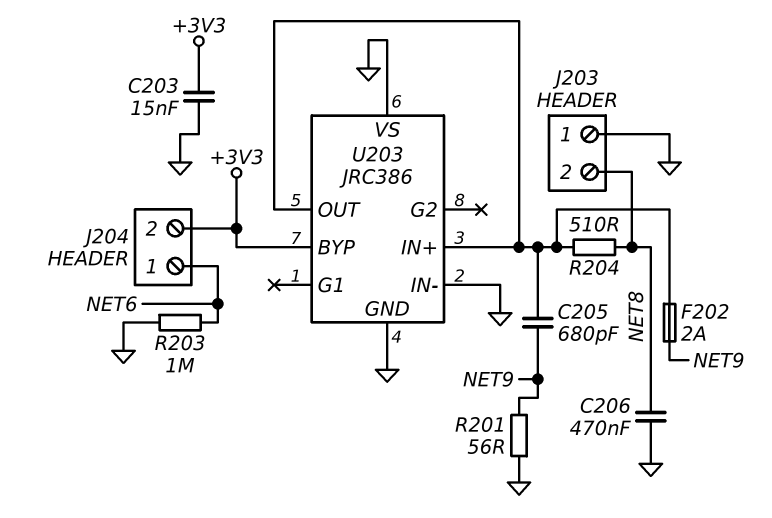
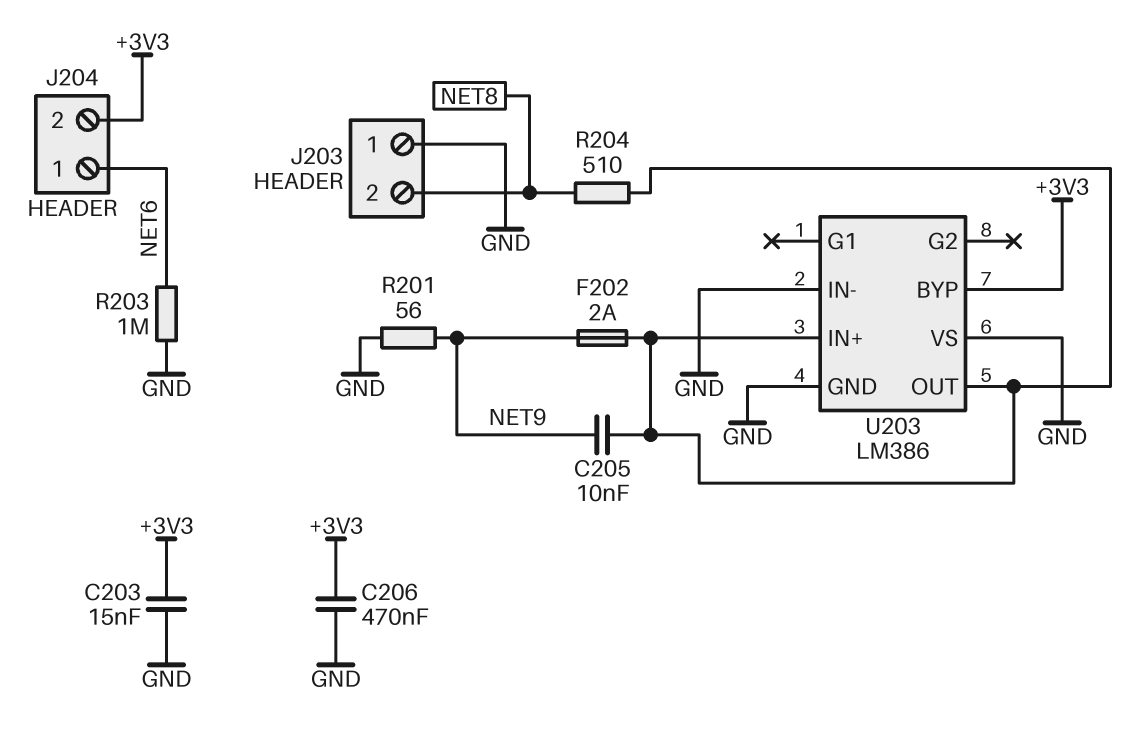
C205: 680pF (NET9, U203/IN+) -> 10nF (NET9, U203/IN+)
C206: 470nF (GND, NET8) -> 470nF (+3V3, GND)
U203: JRC386 -> LM386

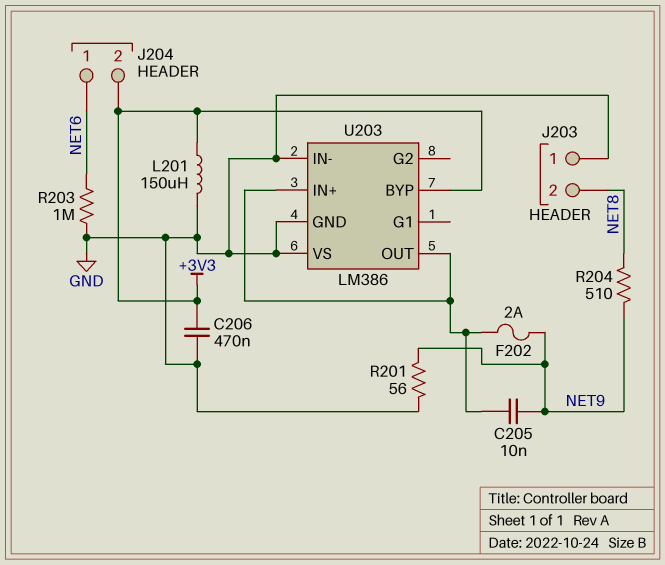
C203: 15nF (+3V3, GND) -> none
L201: none -> 150uH (+3V3, GND)
R204: 510 (NET8, U203/IN+) -> 510 (NET8, NET9)

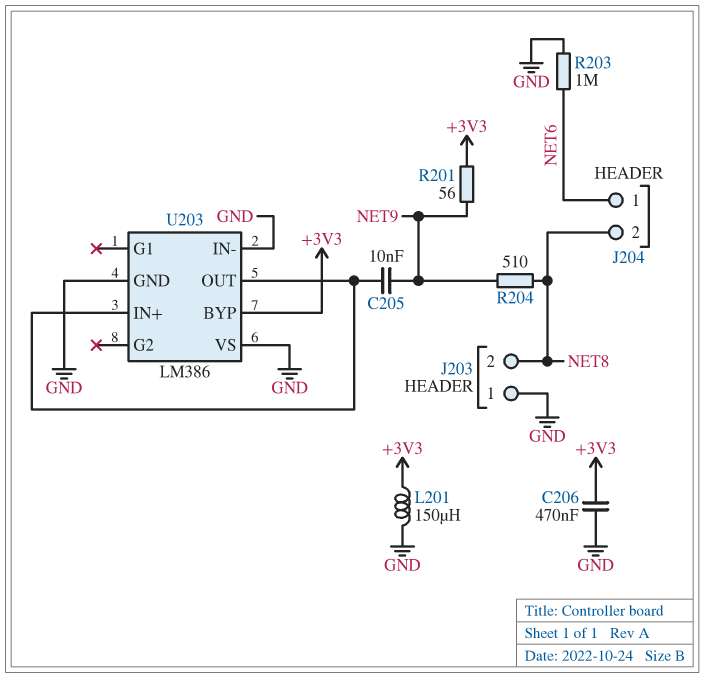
F202: 2A (NET9, U203/IN+) -> none
J204 pin 2: +3V3 -> NET8
R201: 56 (GND, NET9) -> 56 (+3V3, NET9)

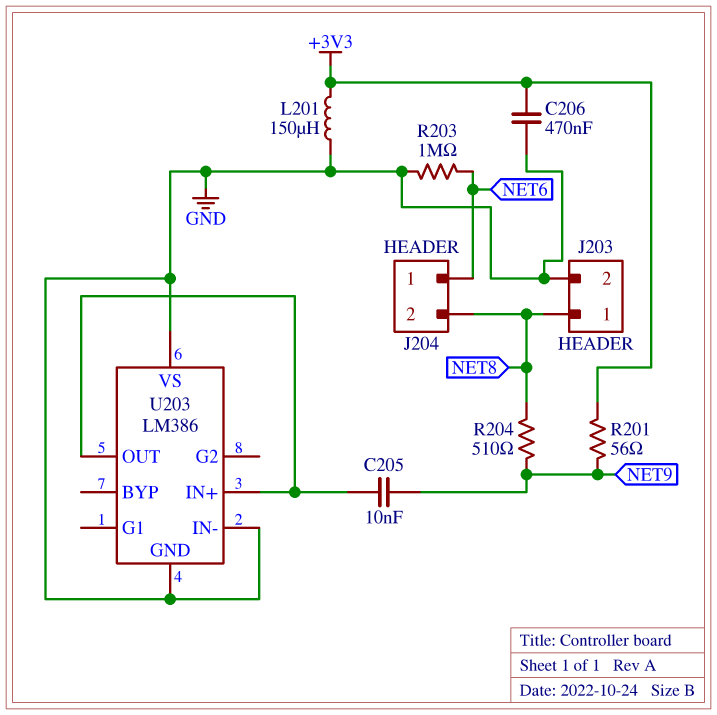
J203 pin 1: GND -> NET8
J203 pin 2: NET8 -> GND
U203 pin BYP: +3V3 -> none

